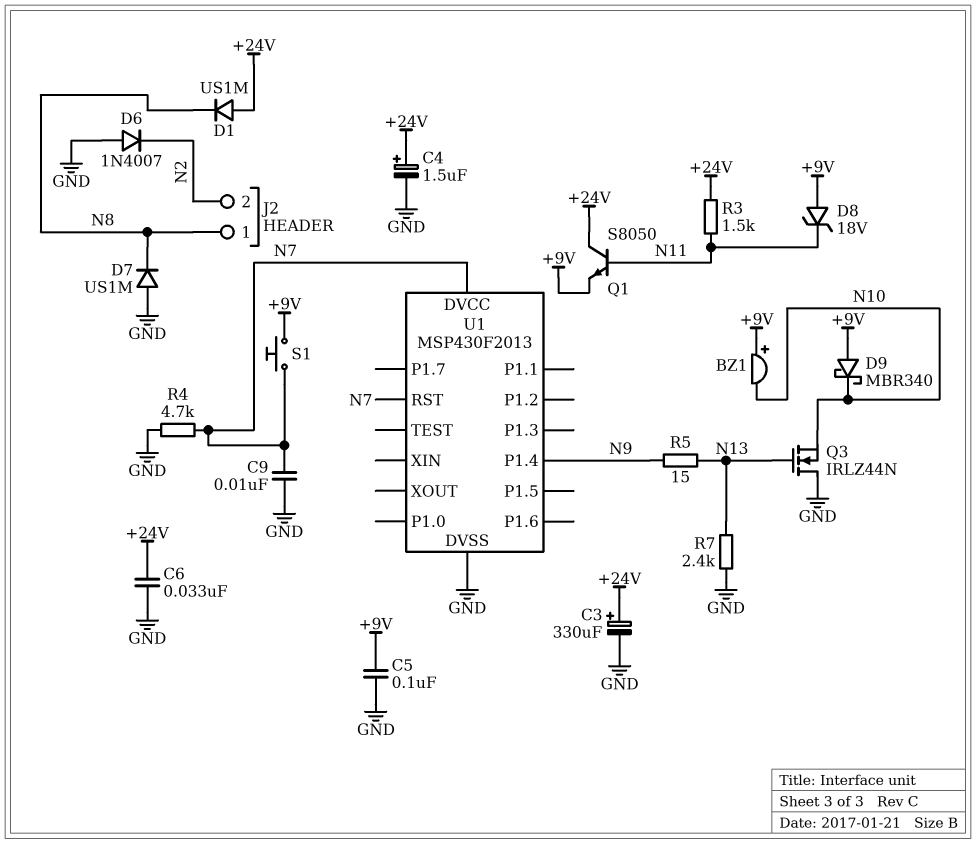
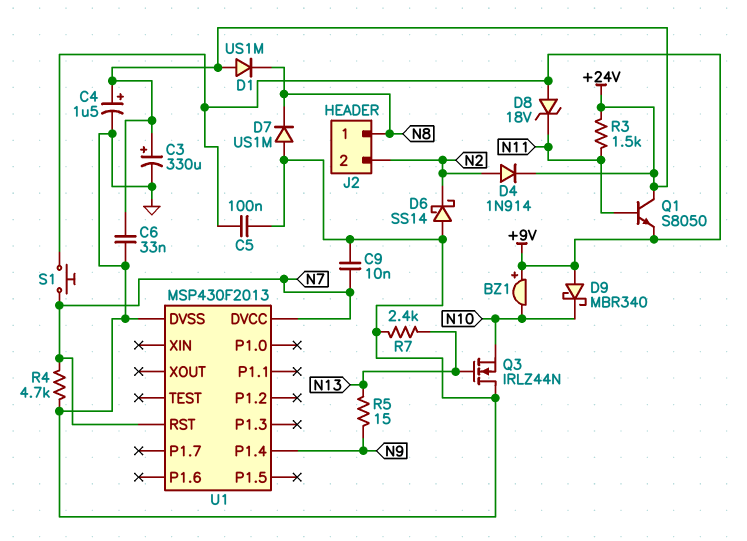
D4: none -> diode 1N914 (A N2, K +24V)
D6: diode 1N4007 (A GND, K N2) -> schottky SS14 (A GND, K N2)

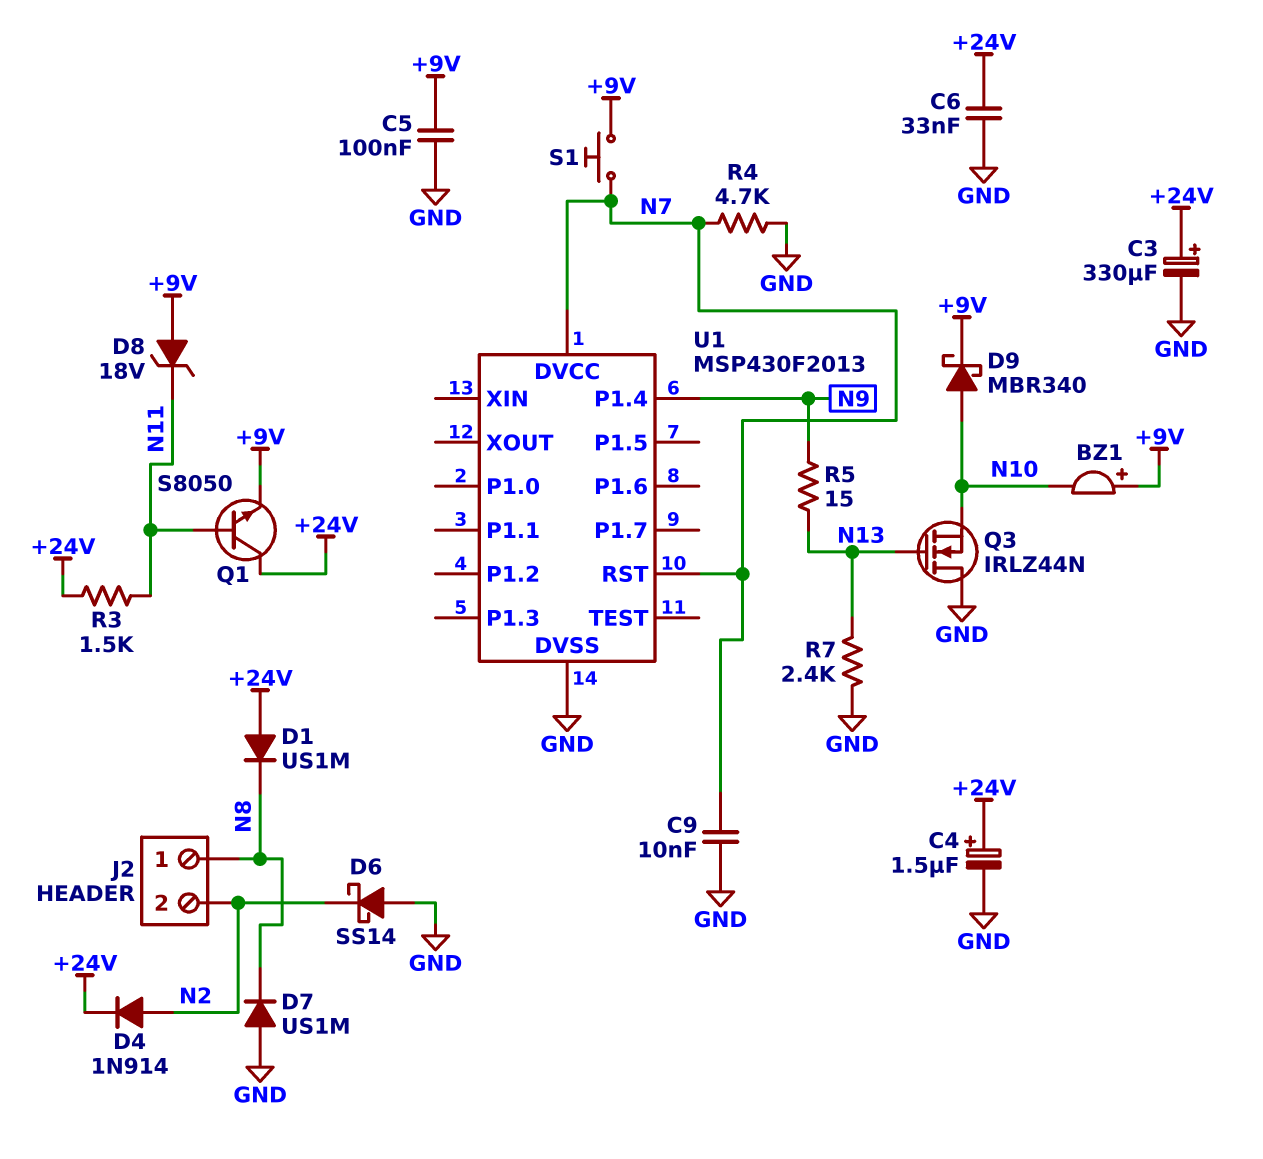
D9: schottky MBR340 (A +9V, K N10) -> schottky MBR340 (A N10, K +9V)

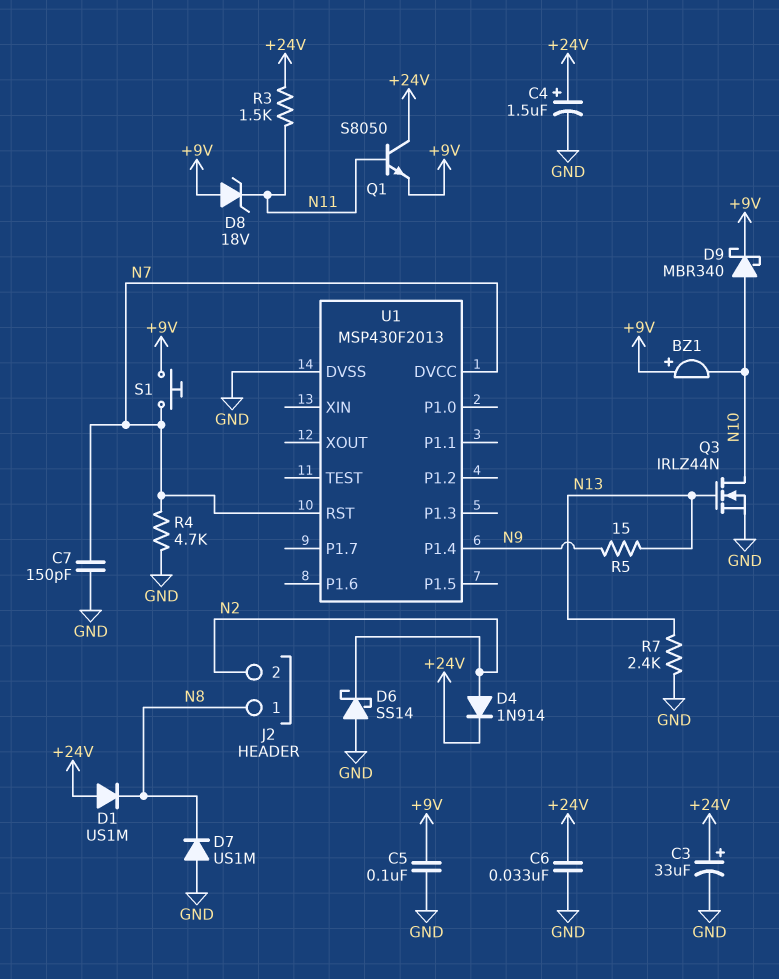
C3: 330uF (plus +24V, minus GND) -> 33uF (plus +24V, minus GND)
C7: none -> 150pF (GND, N7)
C9: 10nF (GND, N7) -> none
Q3: NMOS IRLZ44N (G N13, D GND, S N10) -> NMOS IRLZ44N (G N13, D N10, S GND)

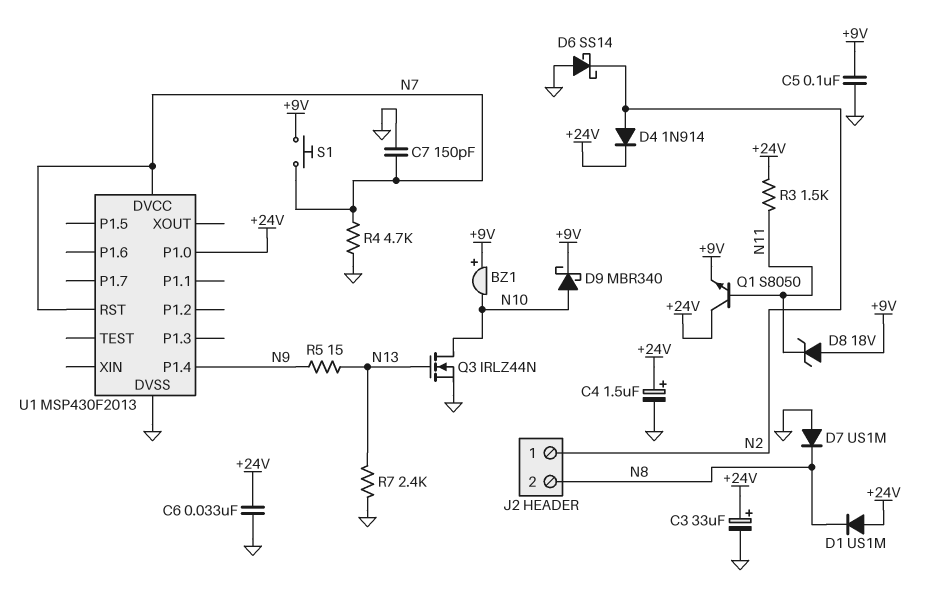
J2 pin 1: N8 -> N2
J2 pin 2: N2 -> N8
U1 pin P1.0: none -> +24V

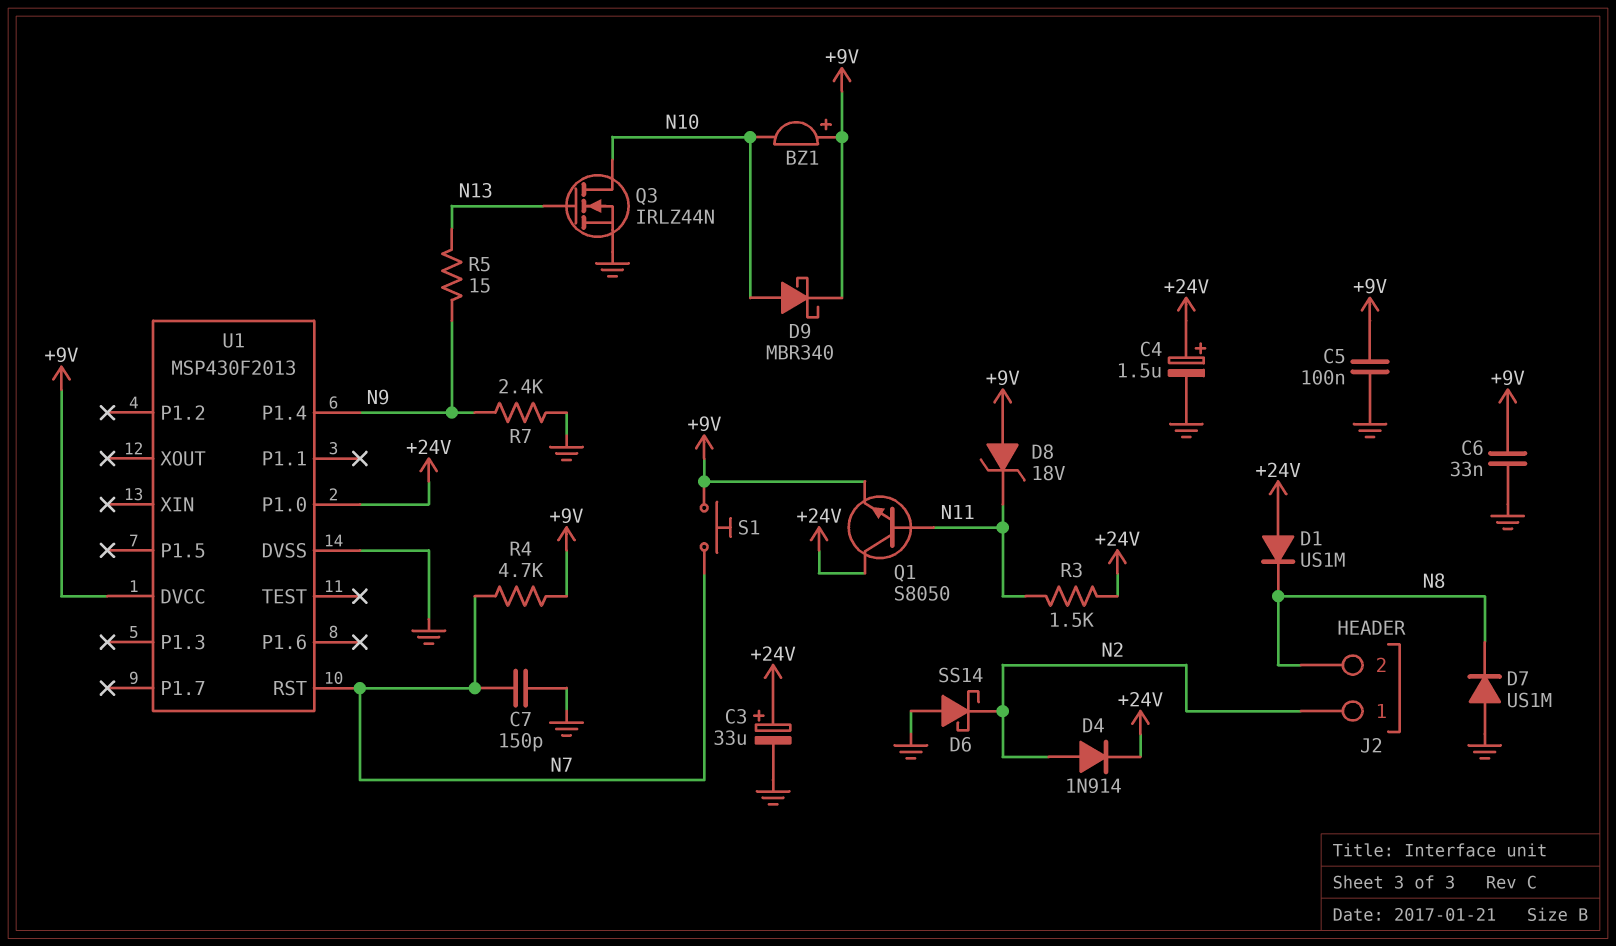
C6: 33nF (+24V, GND) -> 33nF (+9V, GND)
R4: 4.7k (GND, N7) -> 4.7k (+9V, N7)
R7: 2.4k (GND, N13) -> 2.4k (GND, N9)
U1 pin DVCC: N7 -> +9V

